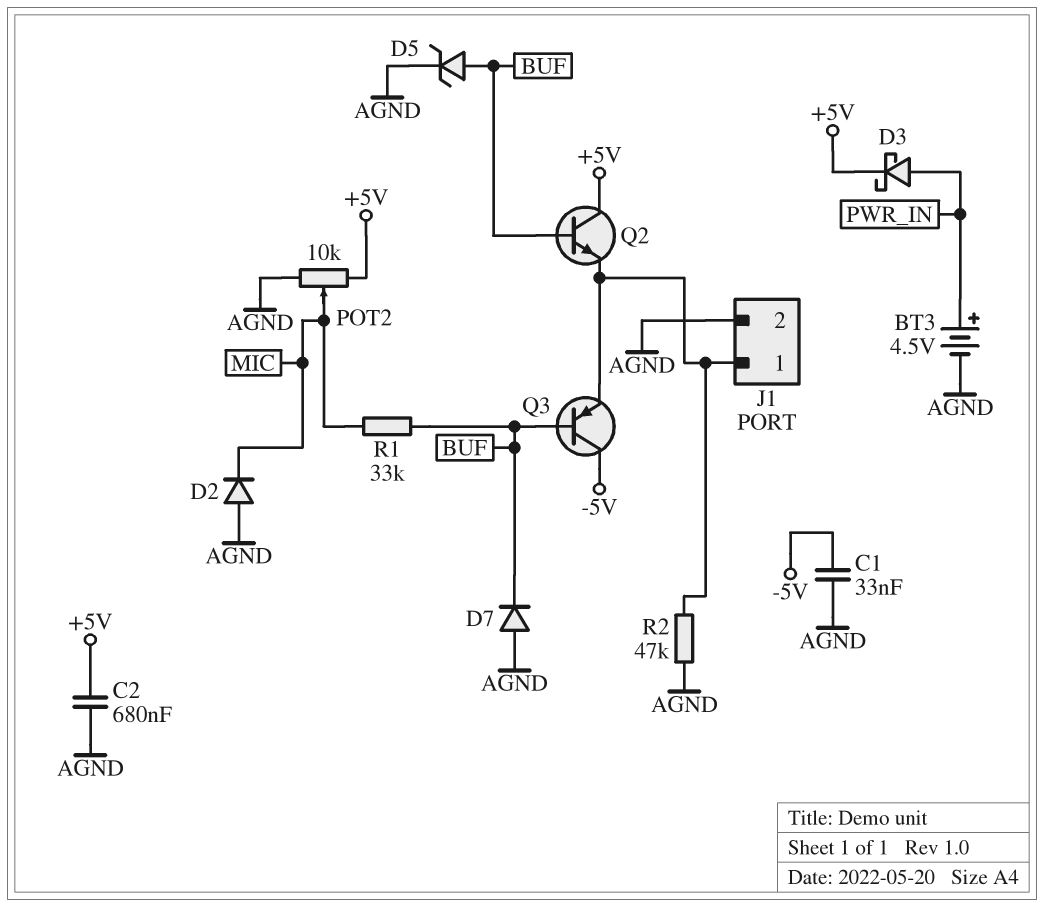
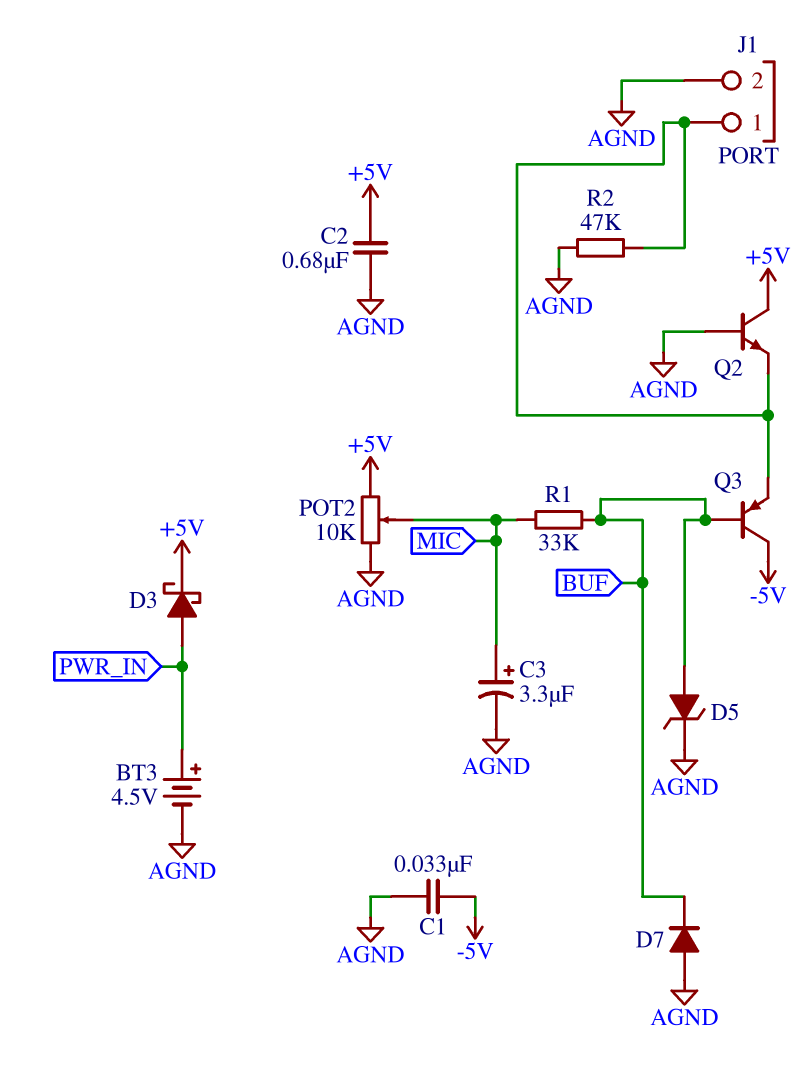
C3: none -> 3.3uF (plus MIC, minus AGND)
D2: diode (A AGND, K MIC) -> none
Q2: NPN (B BUF, C +5V, E J1/1) -> NPN (B AGND, C +5V, E J1/1)

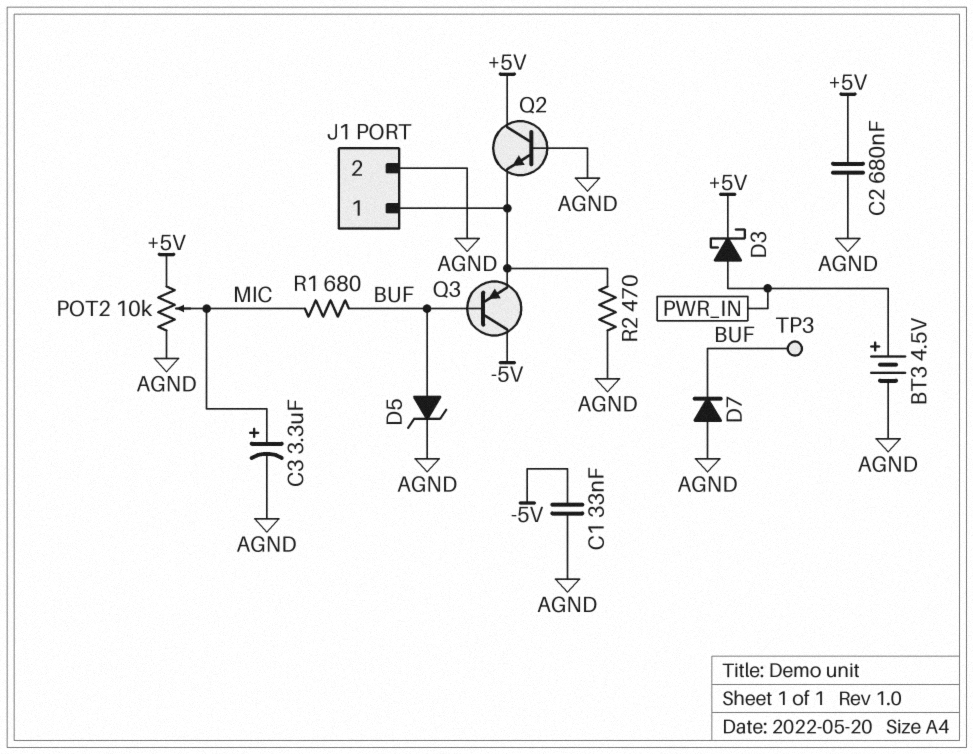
R1: 33k (BUF, MIC) -> 680 (BUF, MIC)
R2: 47k (AGND, J1/1) -> 470 (AGND, J1/1)
TP3: none -> test point (BUF)

